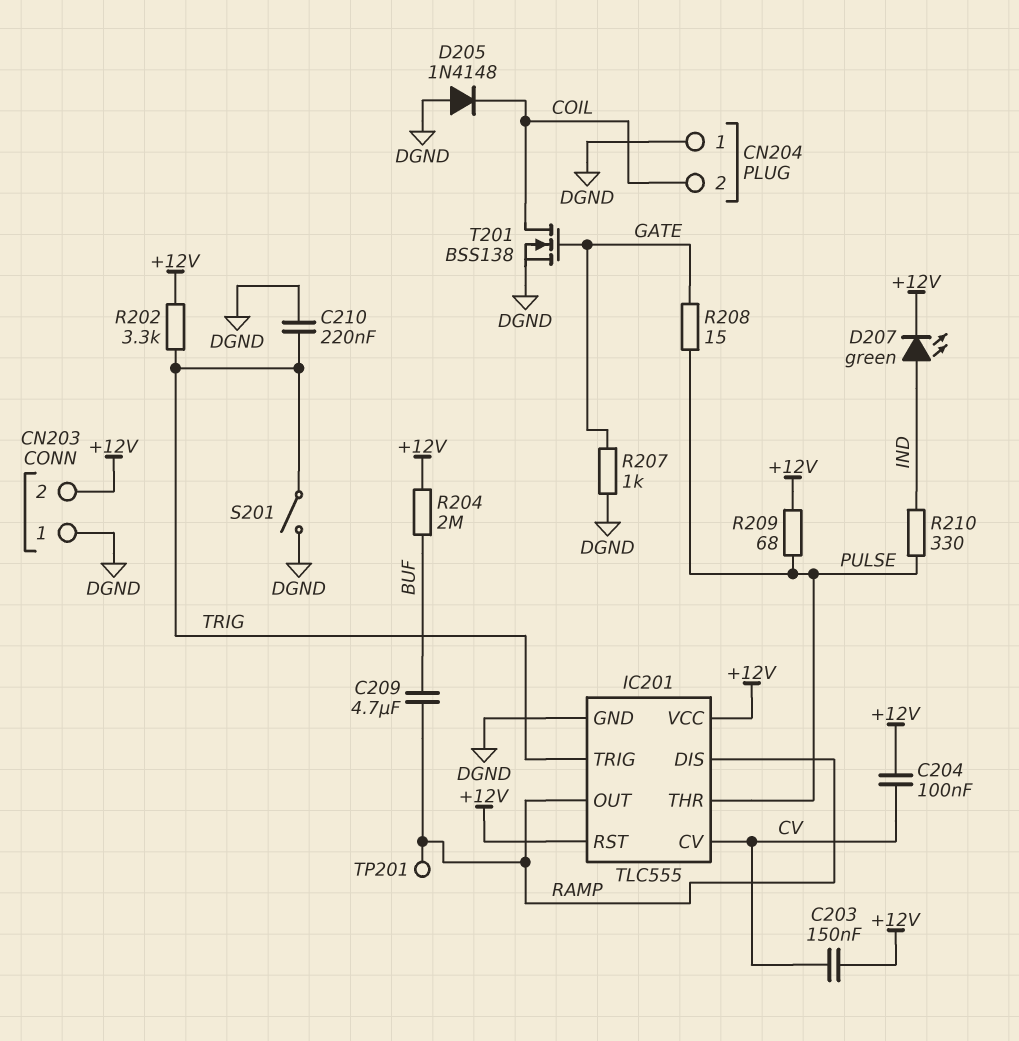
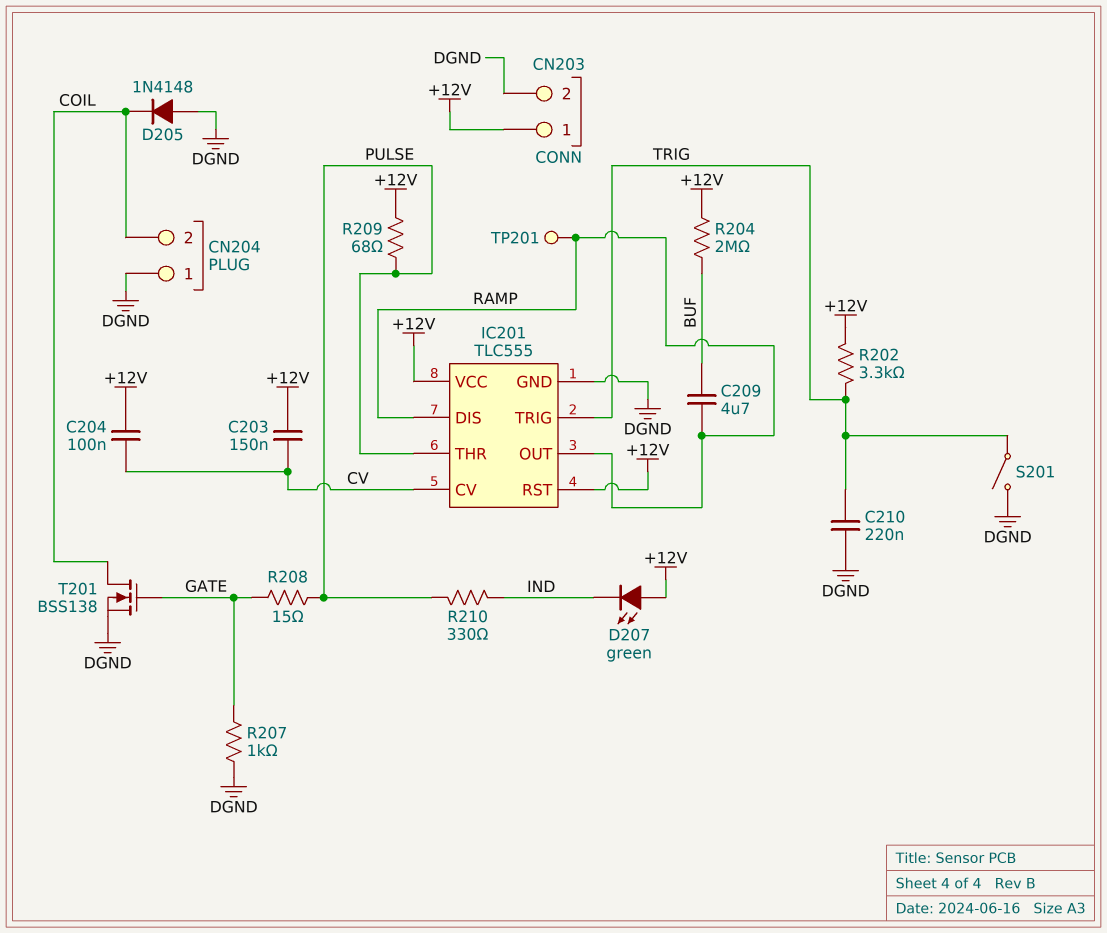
CN203 pin 1: DGND -> +12V
CN203 pin 2: +12V -> DGND
D207: LED green (A IND, K +12V) -> LED green (A +12V, K IND)

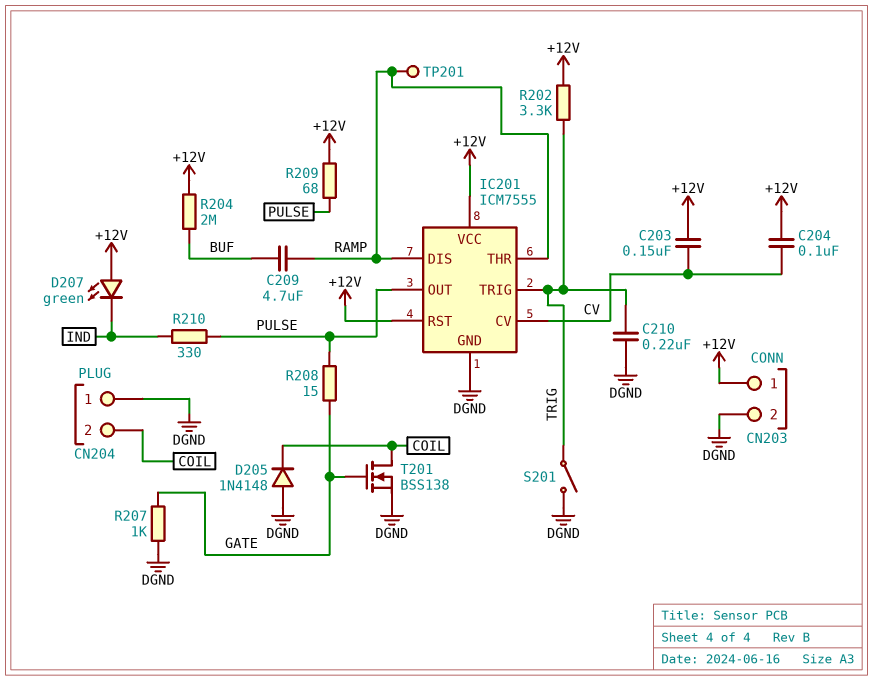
IC201: TLC555 -> ICM7555
IC201 pin OUT: RAMP -> PULSE
IC201 pin THR: PULSE -> RAMP

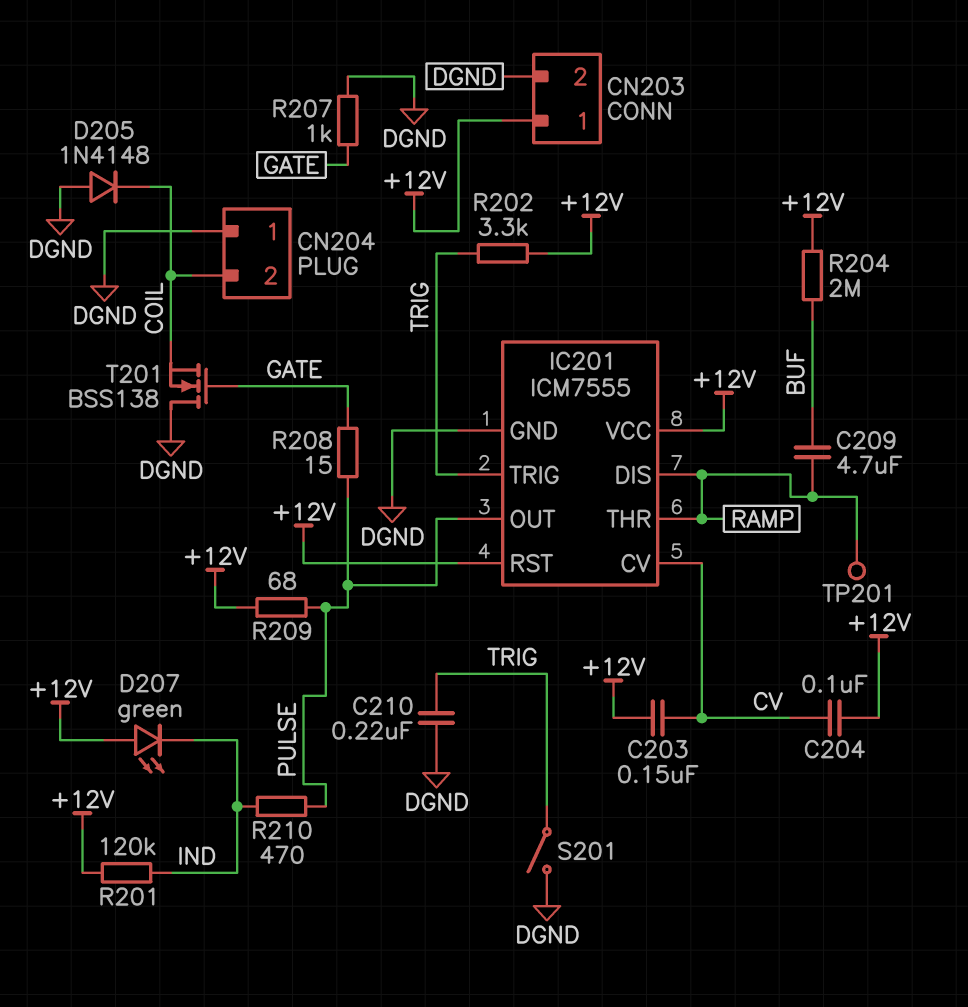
R201: none -> 120k (+12V, IND)
R210: 330 (IND, PULSE) -> 470 (IND, PULSE)
T201: NMOS BSS138 (G GATE, D COIL, S DGND) -> NMOS BSS138 (G GATE, D DGND, S COIL)

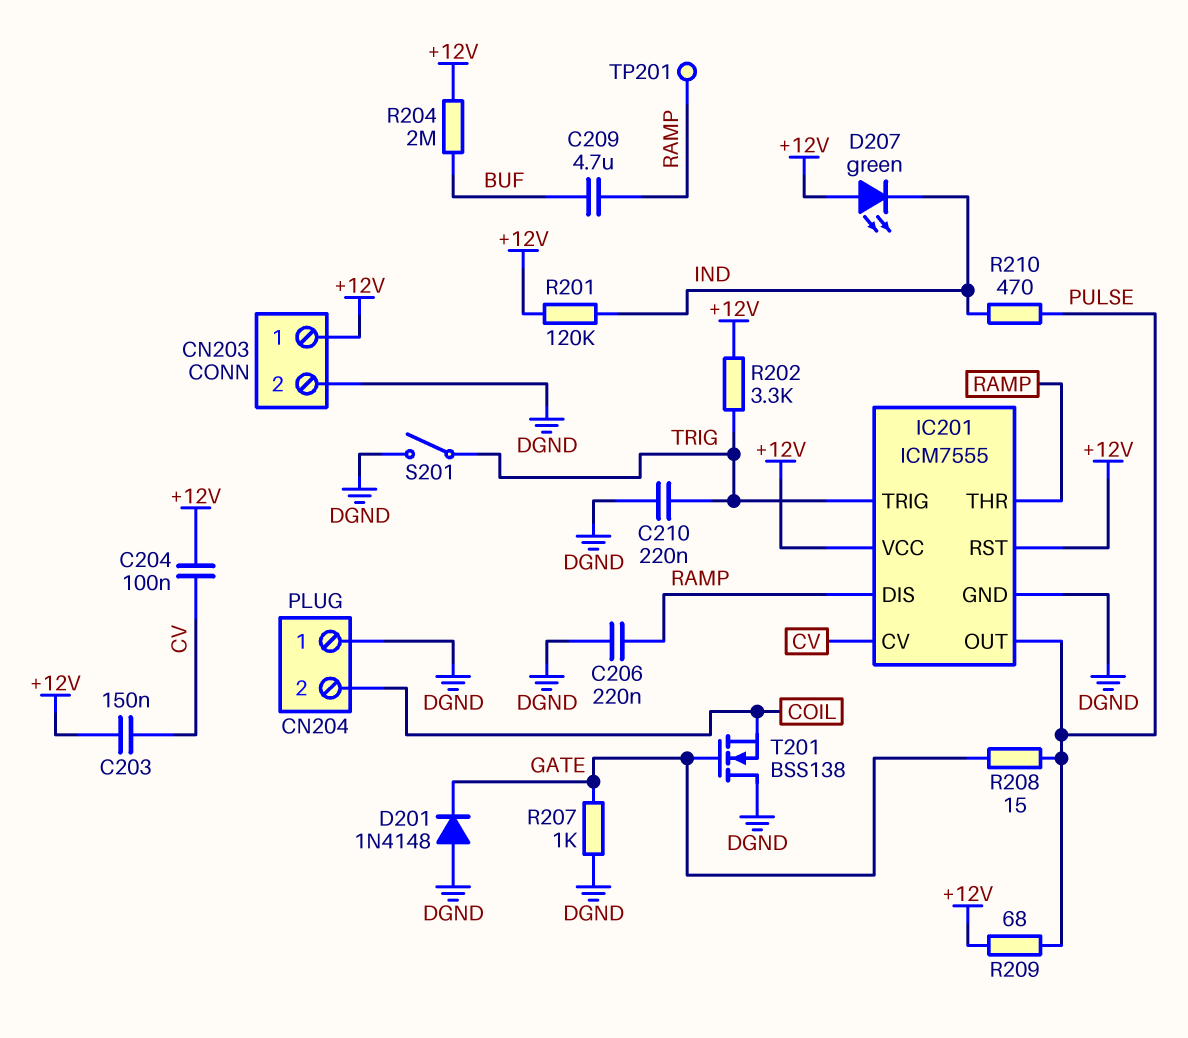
C206: none -> 220nF (DGND, RAMP)
D201: none -> diode 1N4148 (A DGND, K GATE)
D205: diode 1N4148 (A DGND, K COIL) -> none

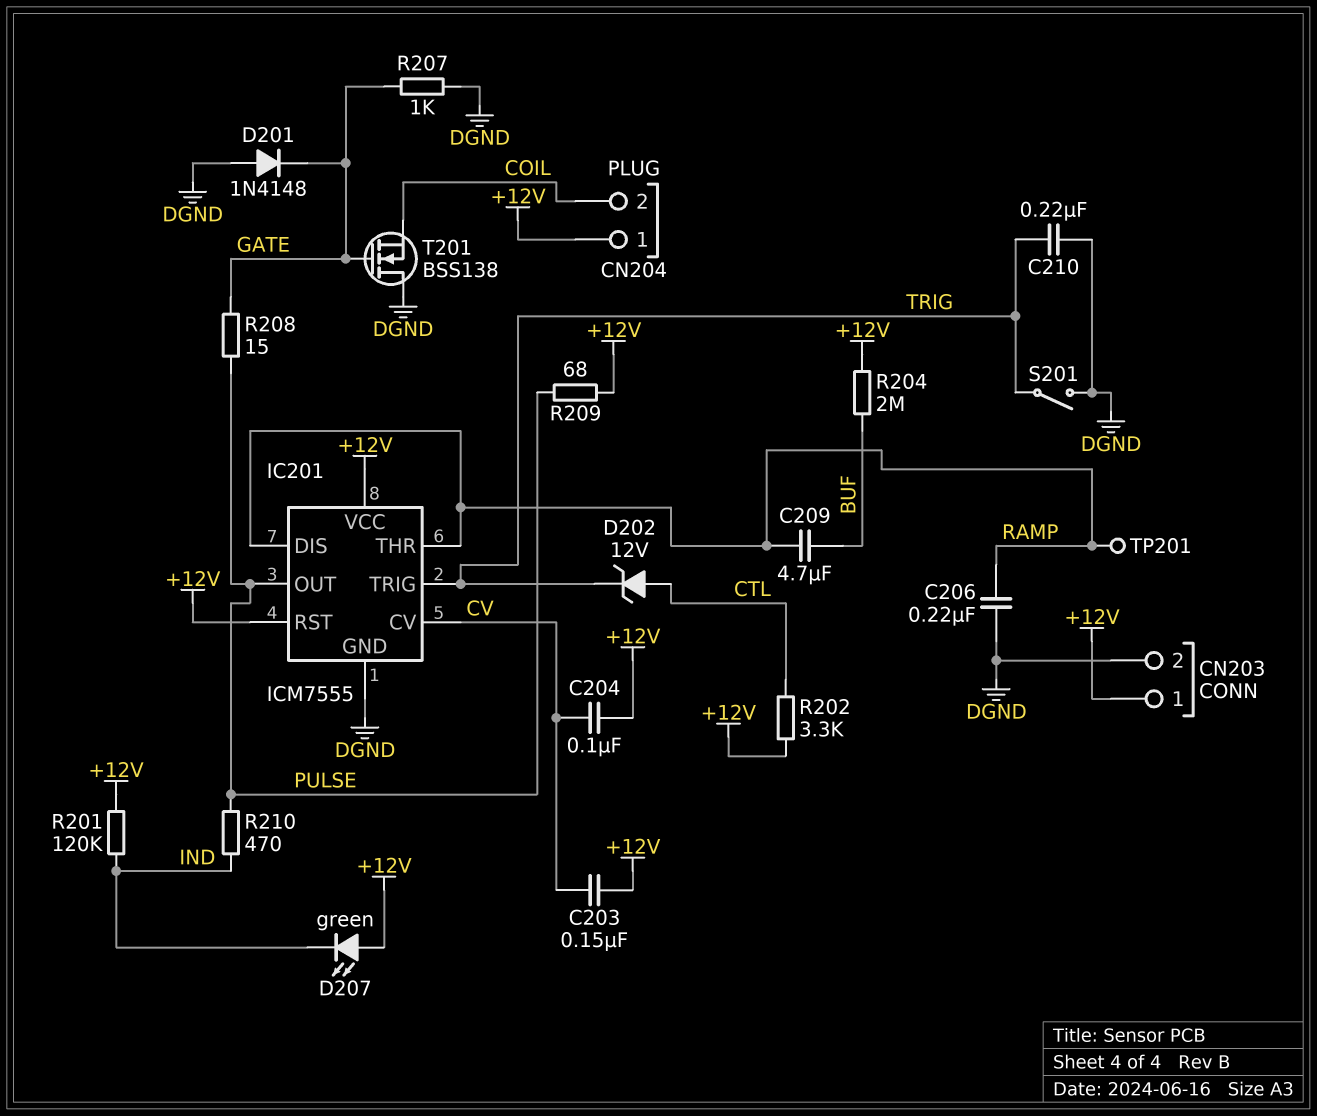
CN204 pin 1: DGND -> +12V
D202: none -> zener 12V (A CTL, K TRIG)
R202: 3.3k (+12V, TRIG) -> 3.3k (+12V, CTL)

